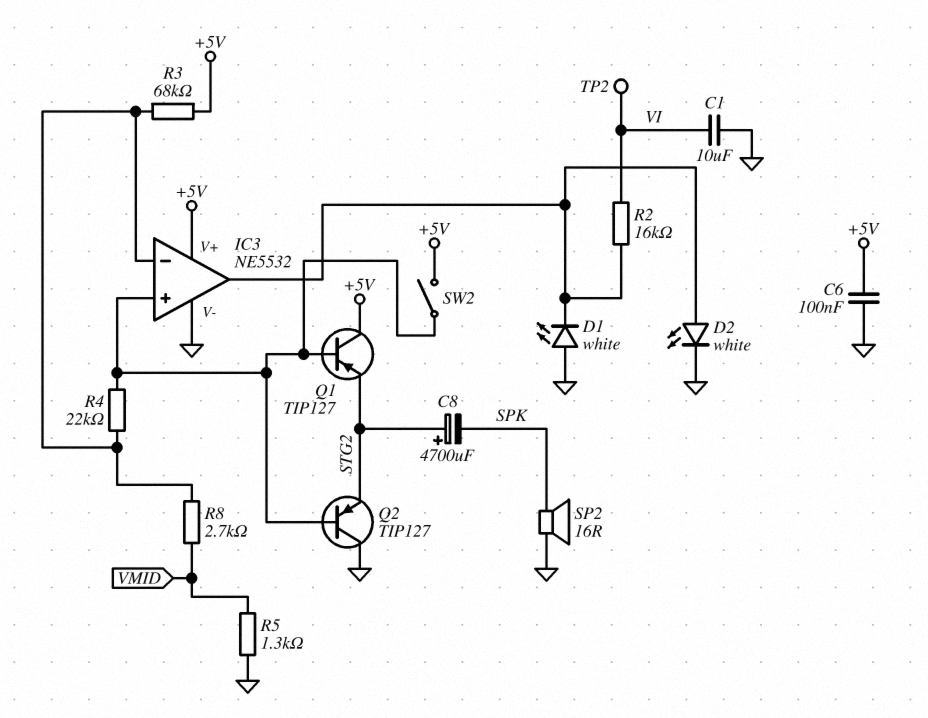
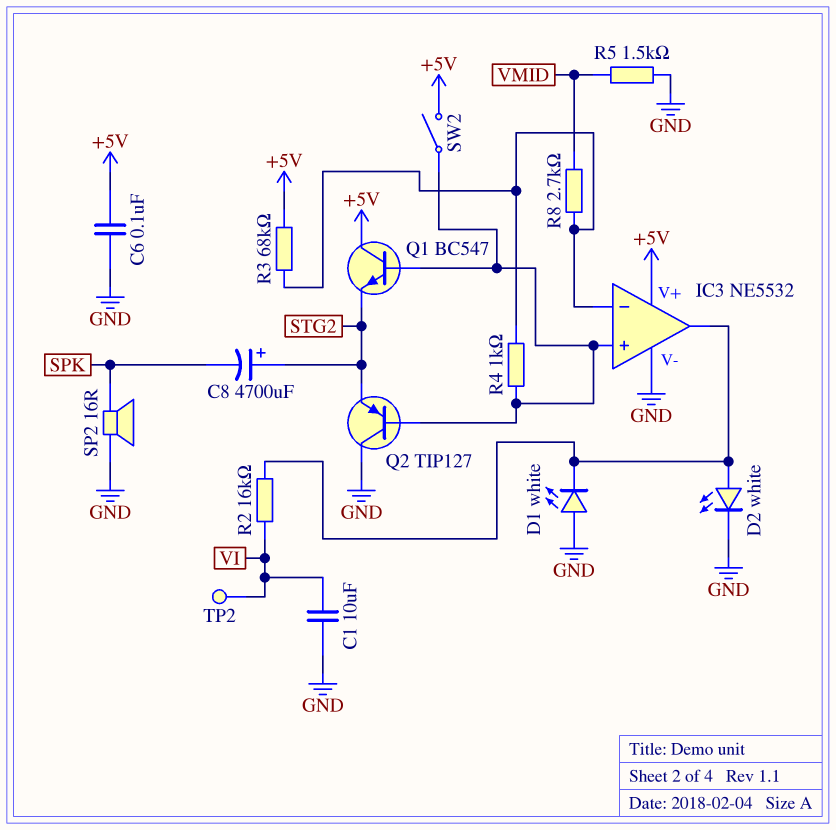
Q1: PNP TIP127 (B IC3/in+, C +5V, E STG2) -> NPN BC547 (B IC3/in+, C +5V, E STG2)
R4: 22k (IC3/in+, IC3/in-) -> 1k (IC3/in+, IC3/in-)
R5: 1.3k (GND, VMID) -> 1.5k (GND, VMID)

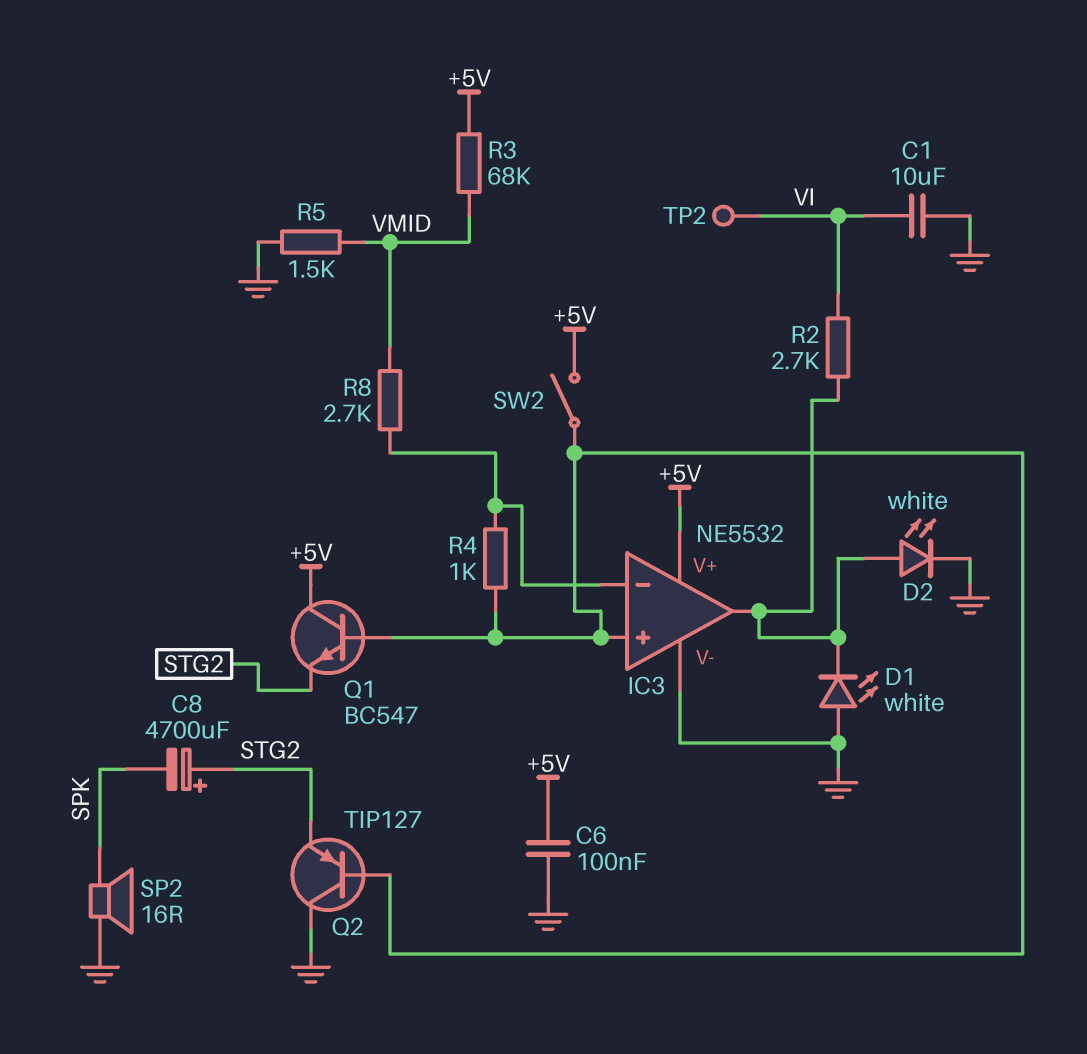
R2: 16k (IC3/out, VI) -> 2.7k (IC3/out, VI)
R3: 68k (+5V, IC3/in-) -> 68k (+5V, VMID)

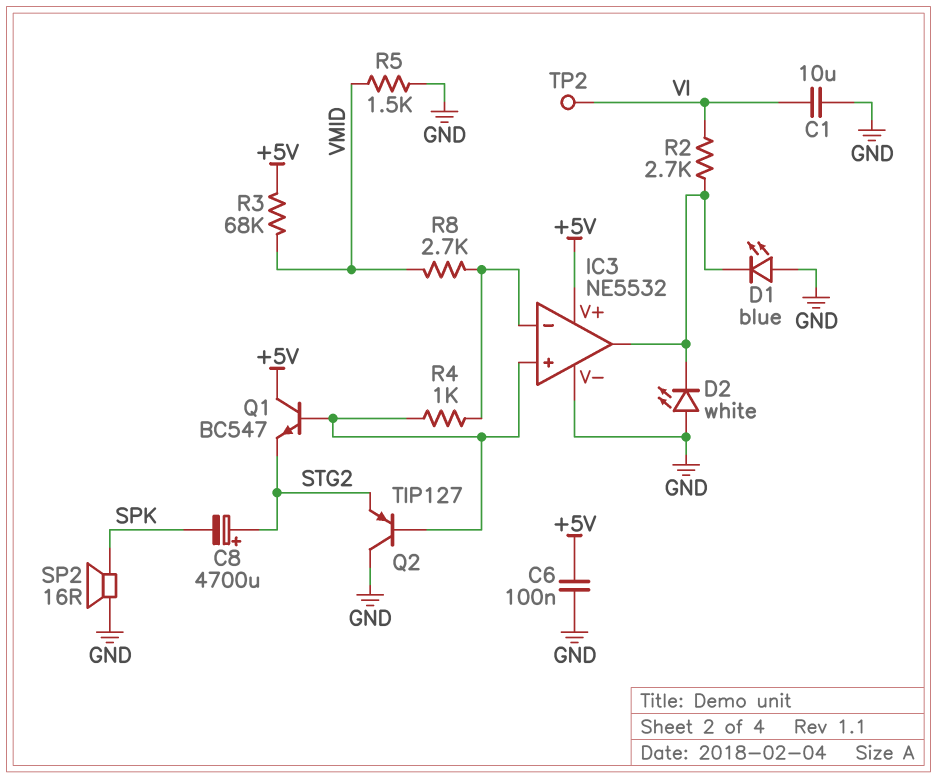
D1: LED white (A GND, K IC3/out) -> LED blue (A GND, K IC3/out)
D2: LED white (A IC3/out, K GND) -> LED white (A GND, K IC3/out)
SW2: switch (+5V, IC3/in+) -> none

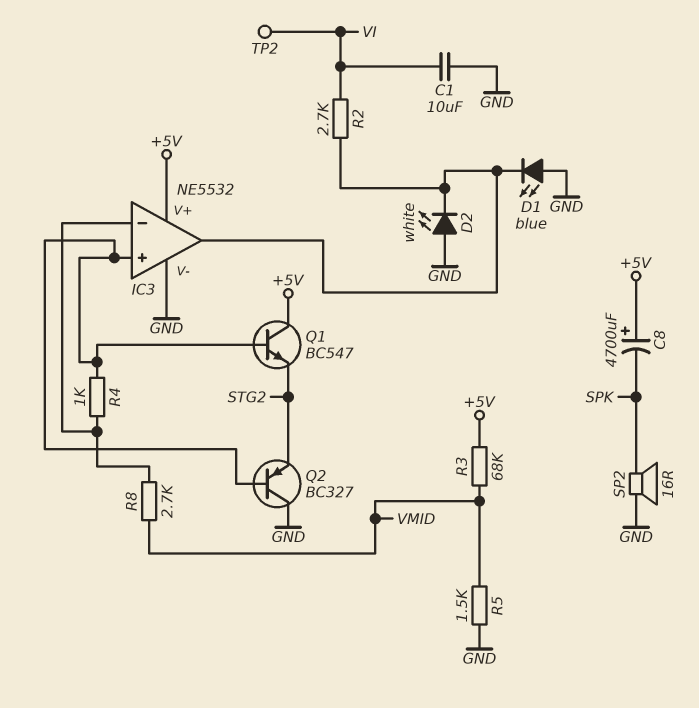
C6: 100nF (+5V, GND) -> none
C8: 4700uF (plus STG2, minus SPK) -> 4700uF (plus +5V, minus SPK)
Q2: PNP TIP127 (B IC3/in+, C GND, E STG2) -> PNP BC327 (B IC3/in+, C GND, E STG2)

